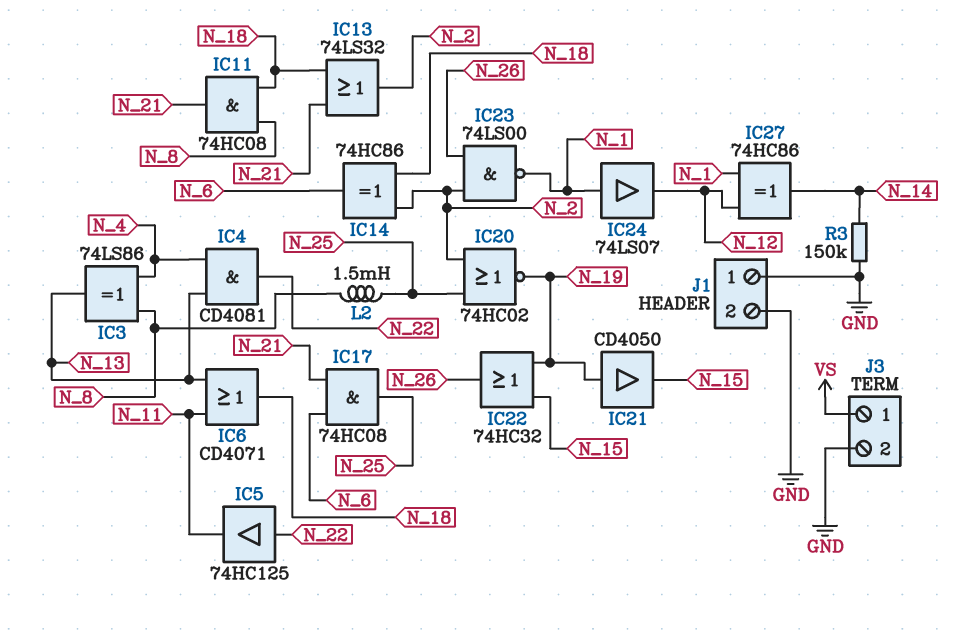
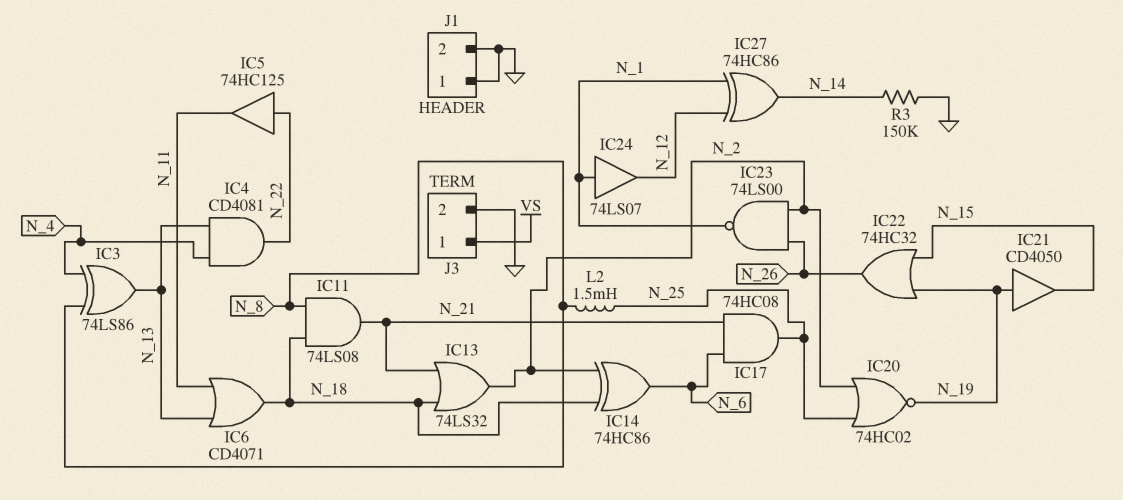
IC11: AND 74HC08 (in N_8, in N_18, out N_21) -> AND 74LS08 (in N_8, in N_18, out N_21)

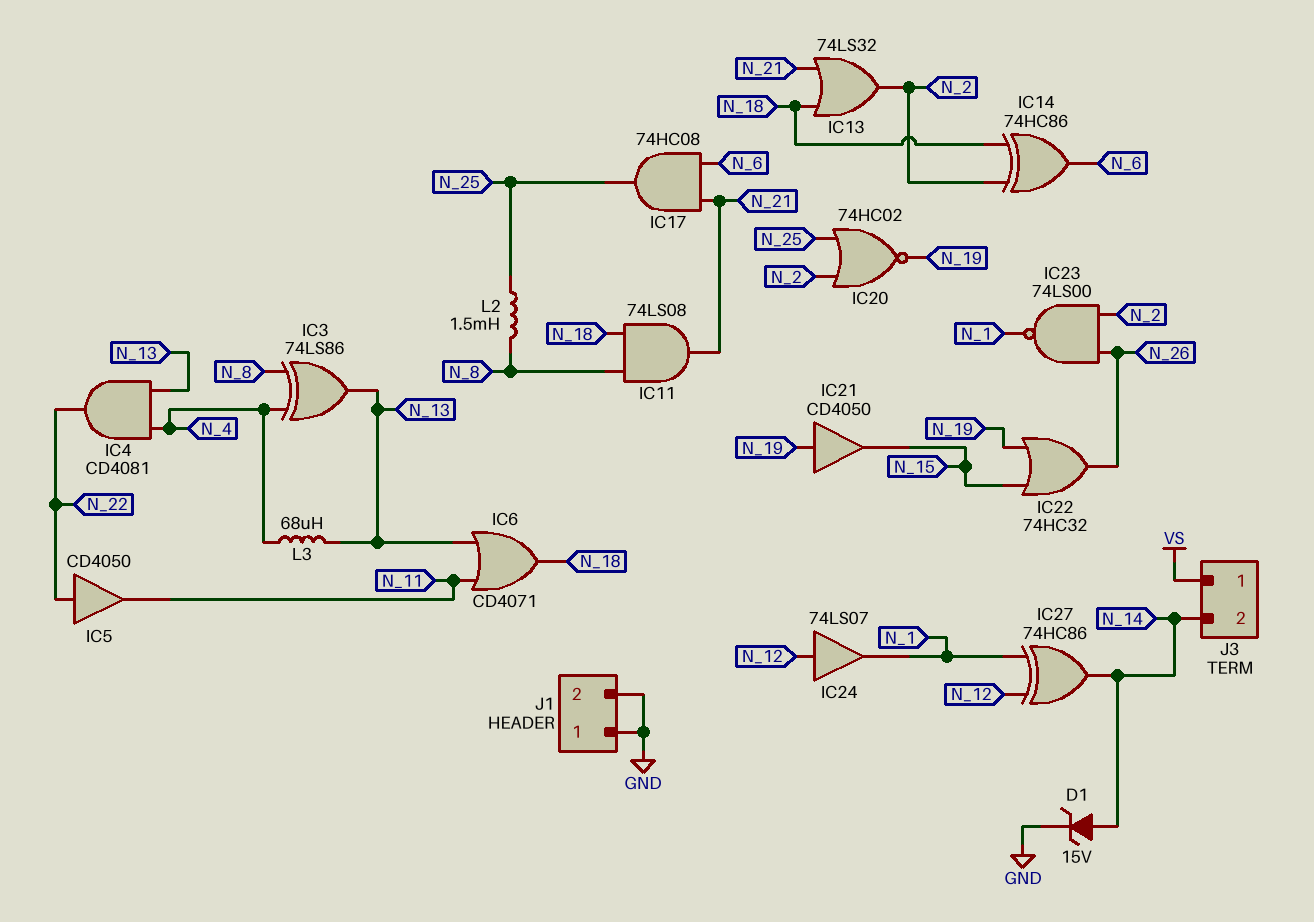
D1: none -> zener 15V (A N_14, K GND)
IC5: buffer 74HC125 (in N_22, out N_11) -> buffer CD4050 (in N_22, out N_11)
IC24: buffer 74LS07 (in N_1, out N_12) -> buffer 74LS07 (in N_12, out N_1)
J3 pin 2: GND -> N_14
L3: none -> 68uH (N_4, N_13)
R3: 150k (GND, N_14) -> none

